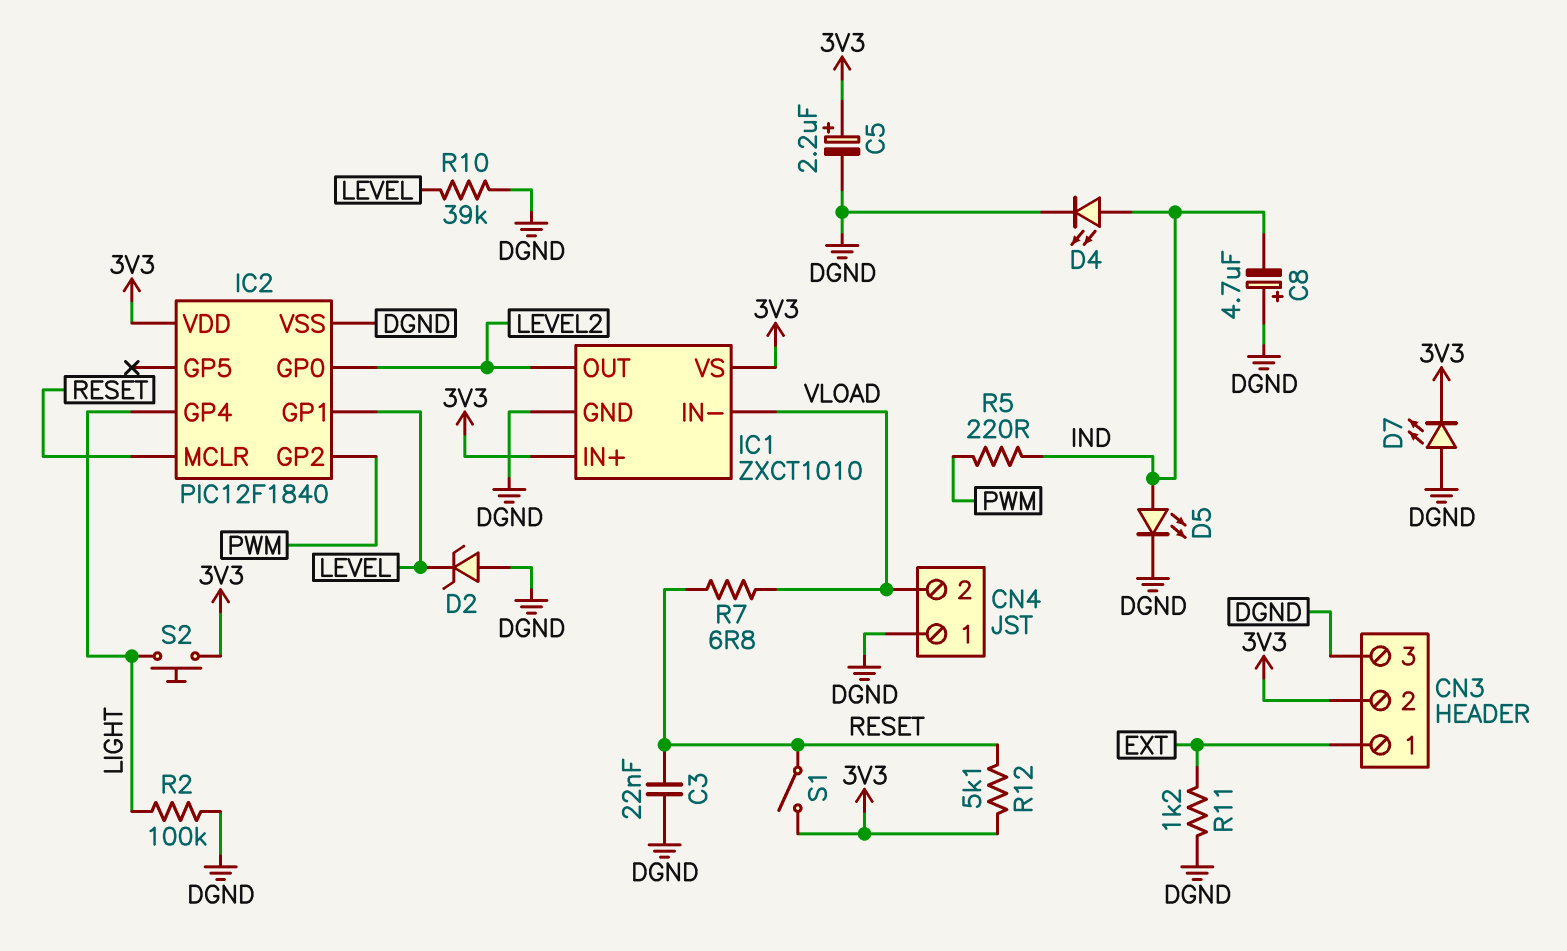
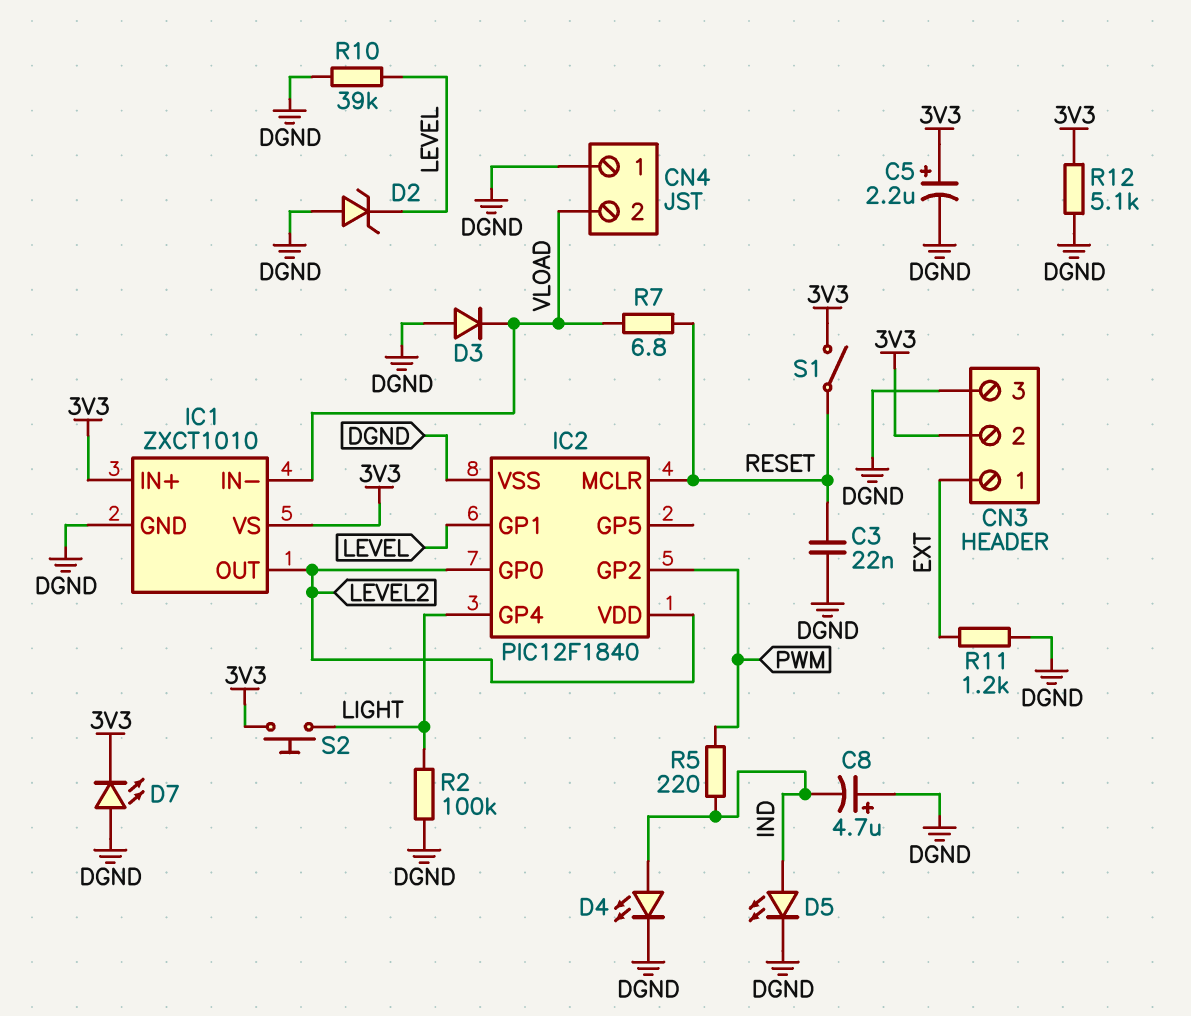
D3: none -> diode (A DGND, K VLOAD)
IC2 pin VDD: 3V3 -> LEVEL2
R12: 5.1k (3V3, RESET) -> 5.1k (3V3, DGND)

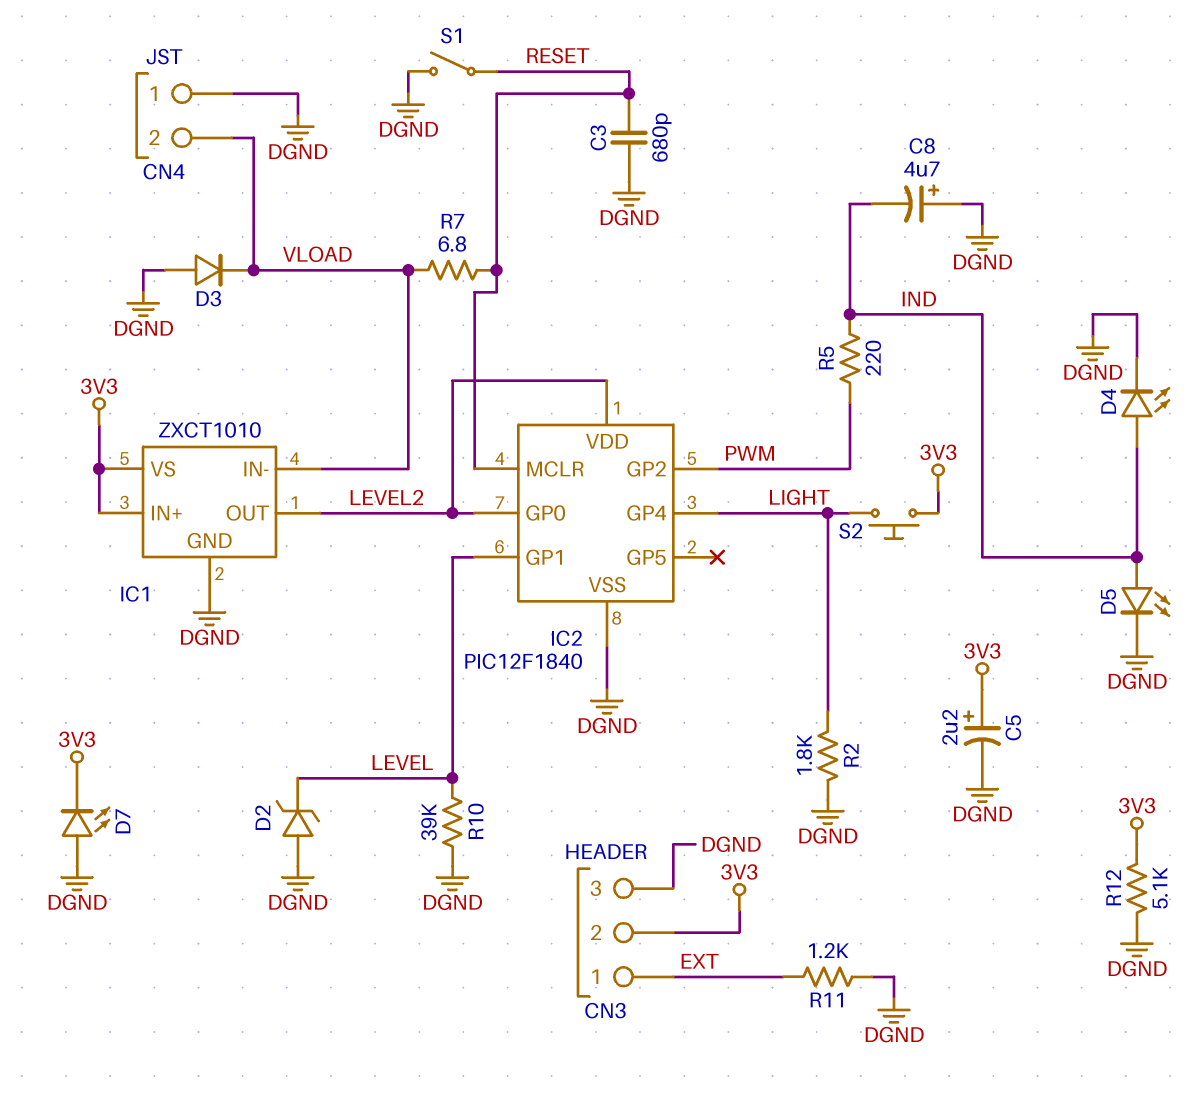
C3: 22nF (DGND, RESET) -> 680pF (DGND, RESET)
R2: 100k (DGND, LIGHT) -> 1.8k (DGND, LIGHT)
S1: switch (3V3, RESET) -> switch (DGND, RESET)

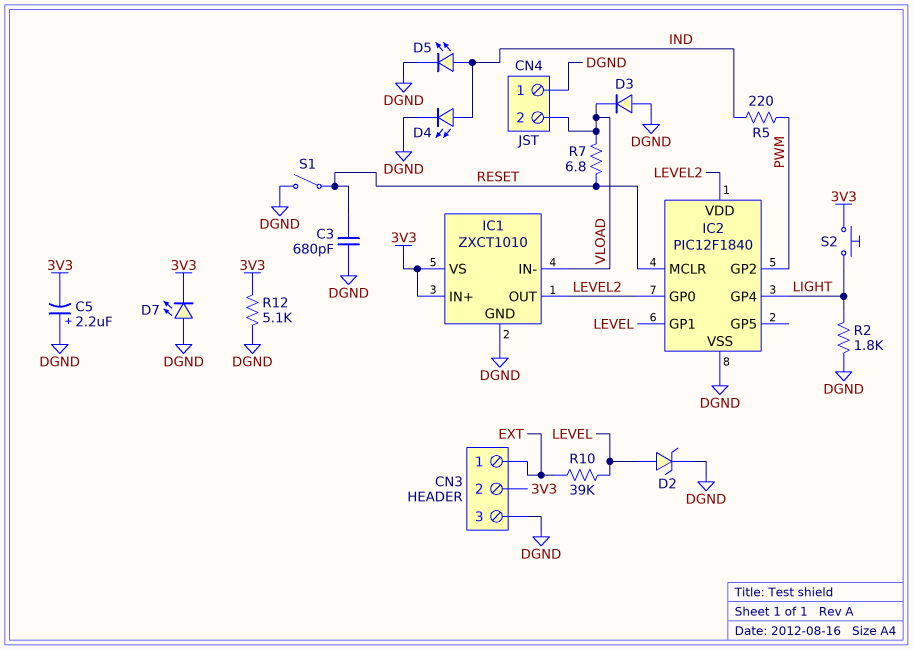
C5: 2.2uF (plus 3V3, minus DGND) -> 2.2uF (plus DGND, minus 3V3)
C8: 4.7uF (plus DGND, minus IND) -> none
D2: zener (A DGND, K LEVEL) -> zener (A LEVEL, K DGND)
R10: 39k (DGND, LEVEL) -> 39k (EXT, LEVEL)
R11: 1.2k (DGND, EXT) -> none

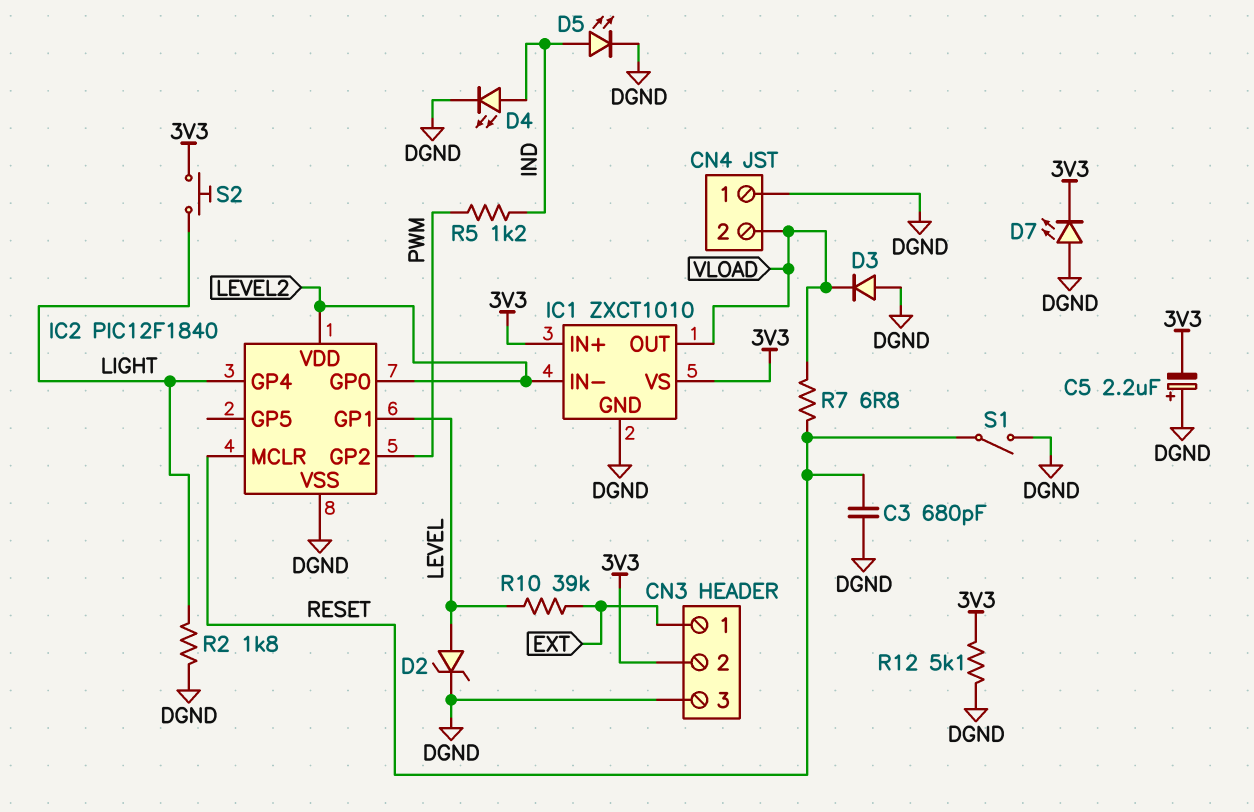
IC1 pin IN-: VLOAD -> LEVEL2
IC1 pin OUT: LEVEL2 -> VLOAD
R5: 220 (IND, PWM) -> 1.2k (IND, PWM)

